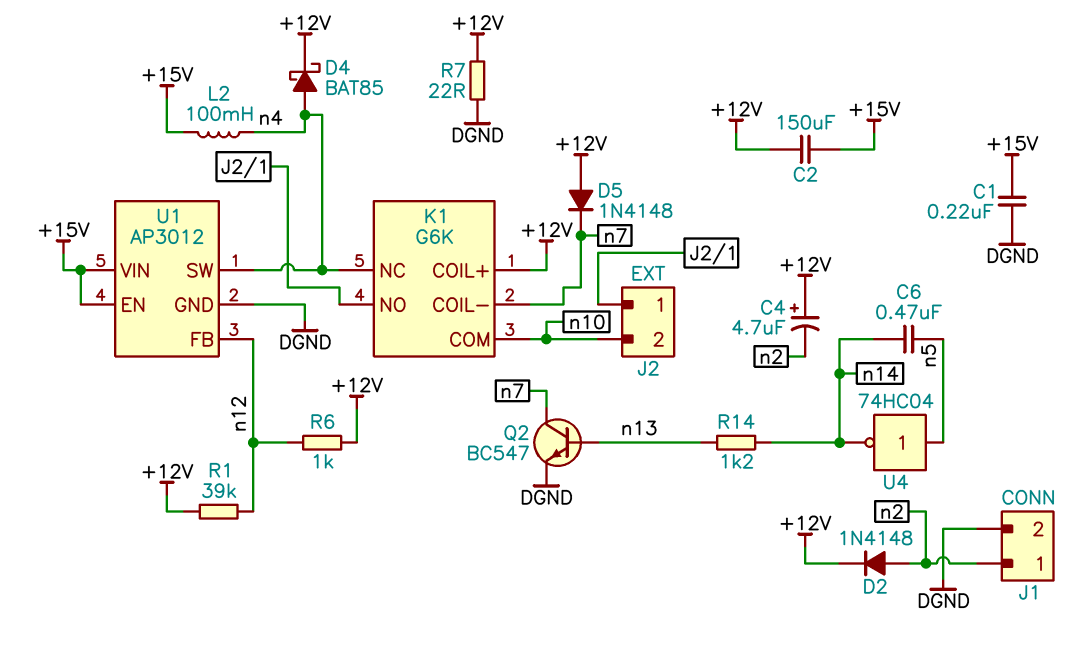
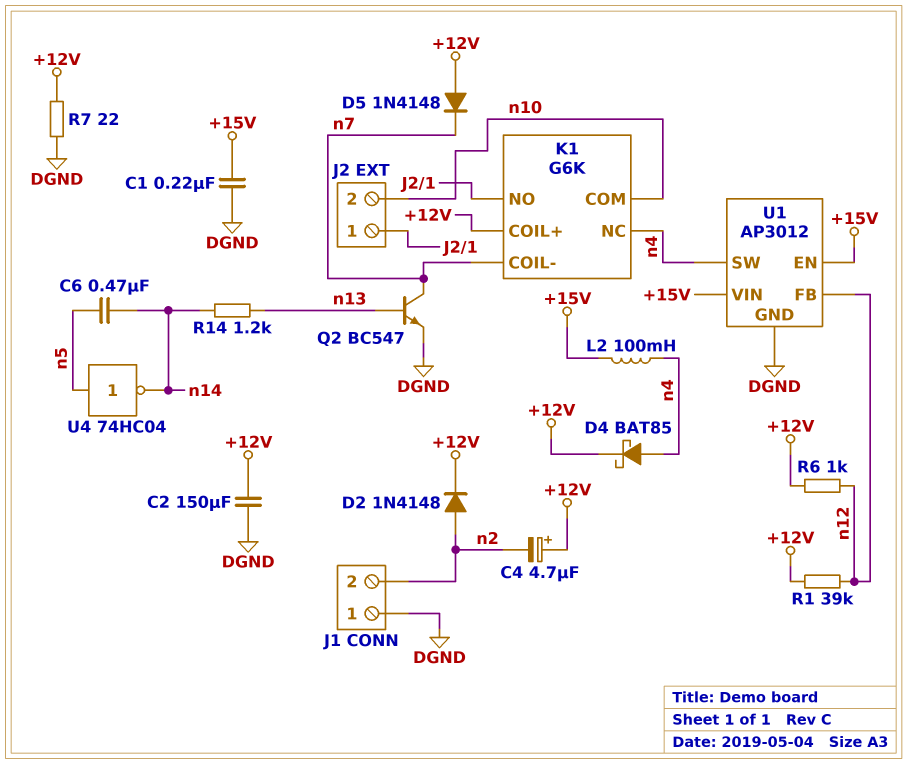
C2: 150uF (+12V, +15V) -> 150uF (+12V, DGND)
J1 pin 1: n2 -> DGND
J1 pin 2: DGND -> n2

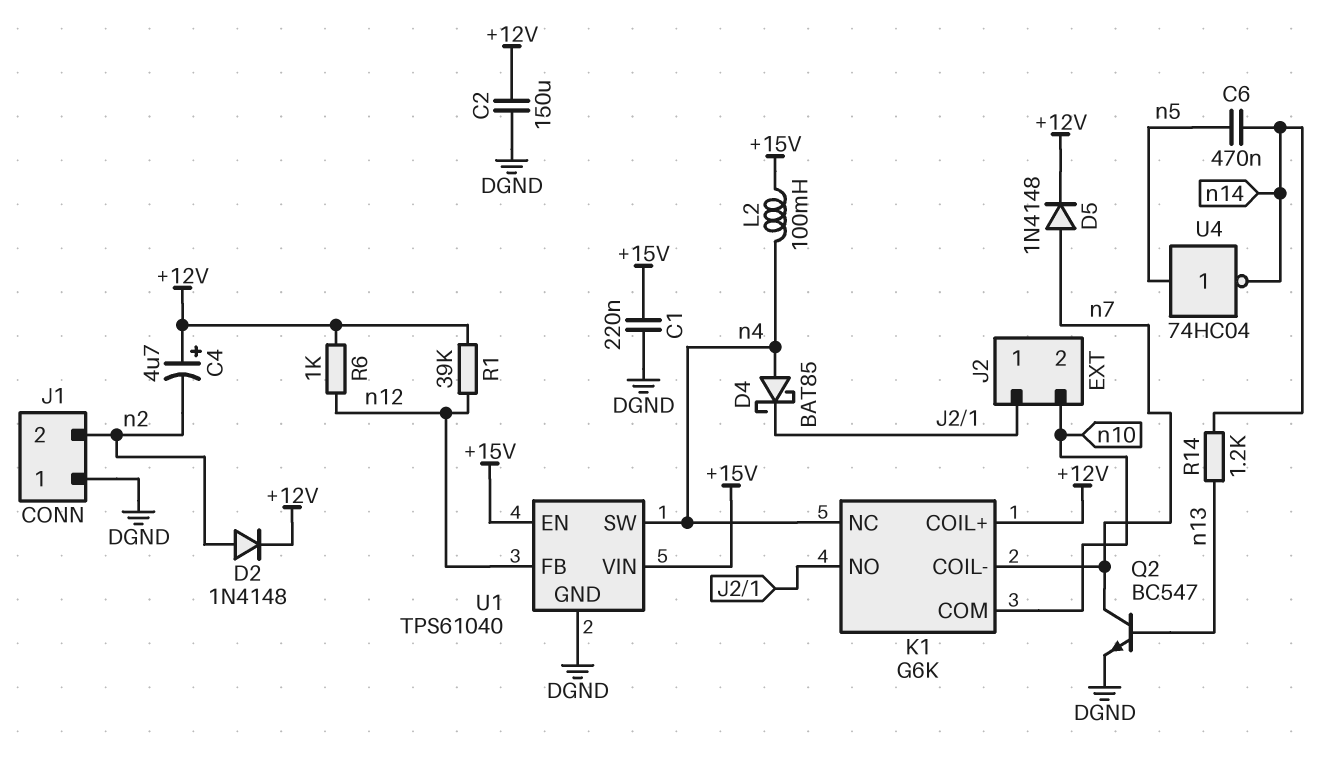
D4: schottky BAT85 (A n4, K +12V) -> schottky BAT85 (A n4, K J2/1)
D5: diode 1N4148 (A +12V, K n7) -> diode 1N4148 (A n7, K +12V)
R7: 22 (+12V, DGND) -> none
U1: AP3012 -> TPS61040

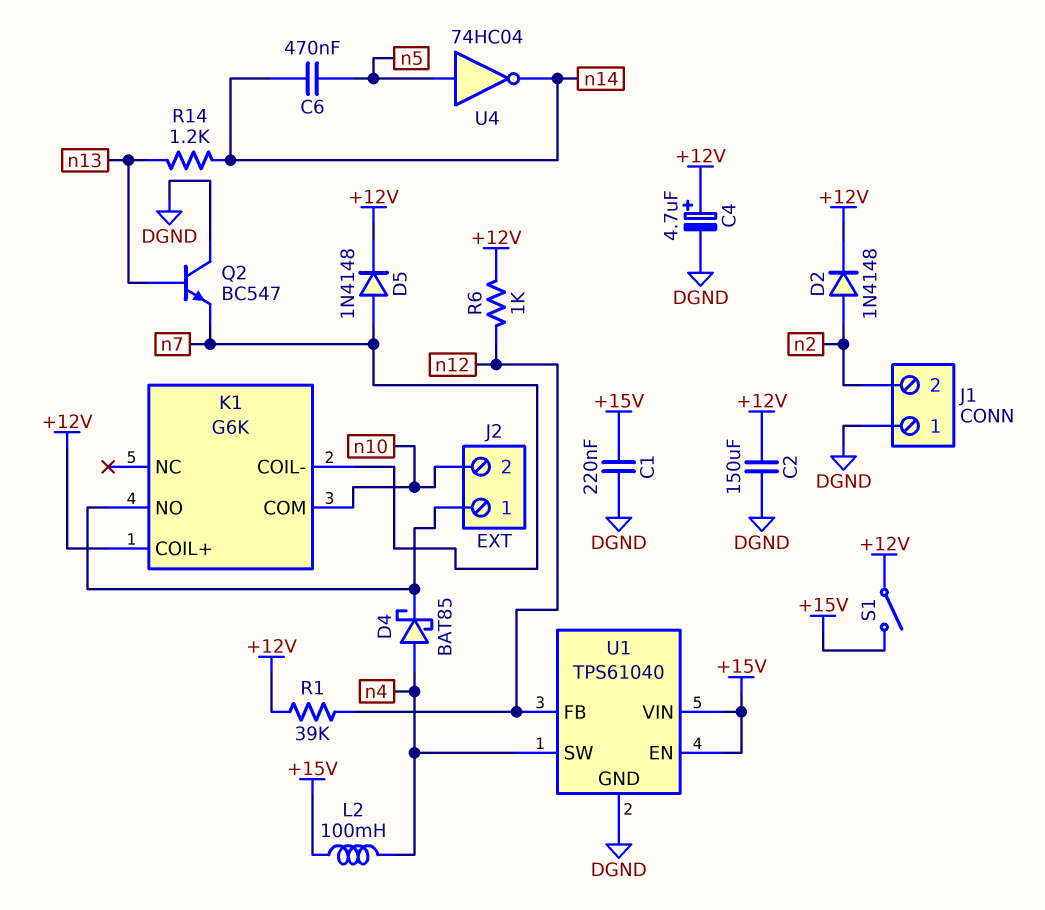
C4: 4.7uF (plus +12V, minus n2) -> 4.7uF (plus +12V, minus DGND)
K1 pin NC: n4 -> none
Q2: NPN BC547 (B n13, C n7, E DGND) -> NPN BC547 (B n13, C DGND, E n7)
S1: none -> switch (+12V, +15V)

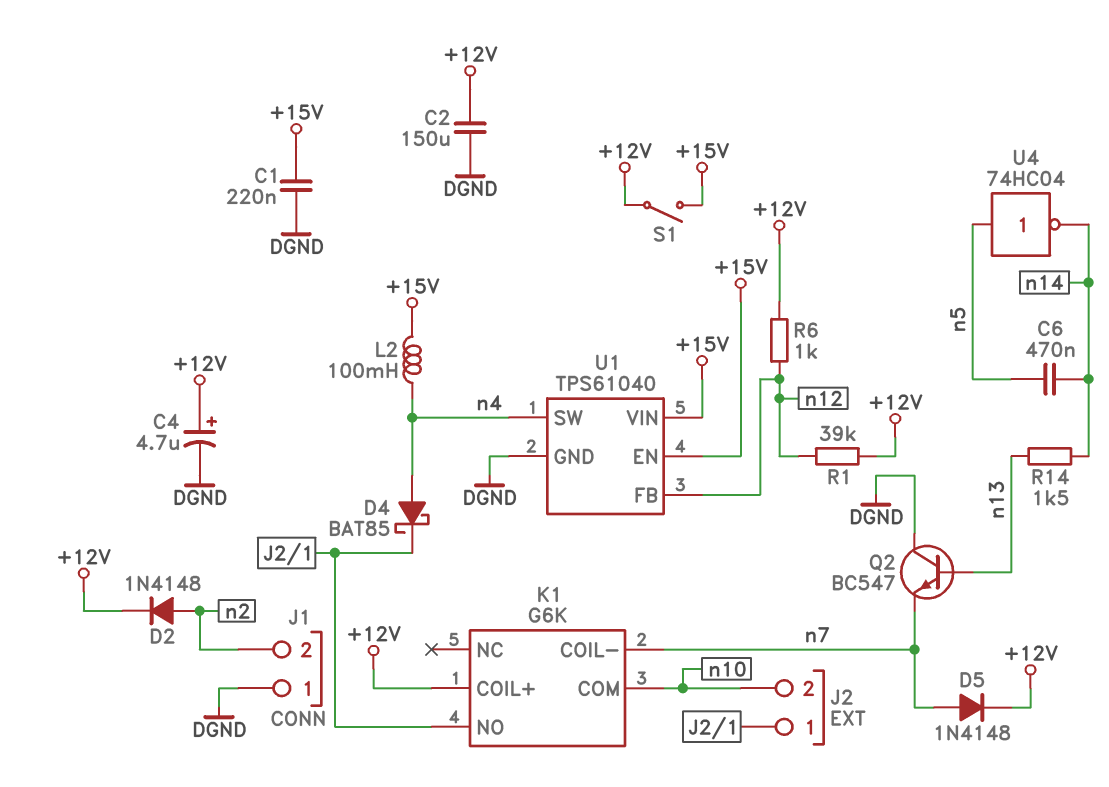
R14: 1.2k (n13, n14) -> 1.5k (n13, n14)

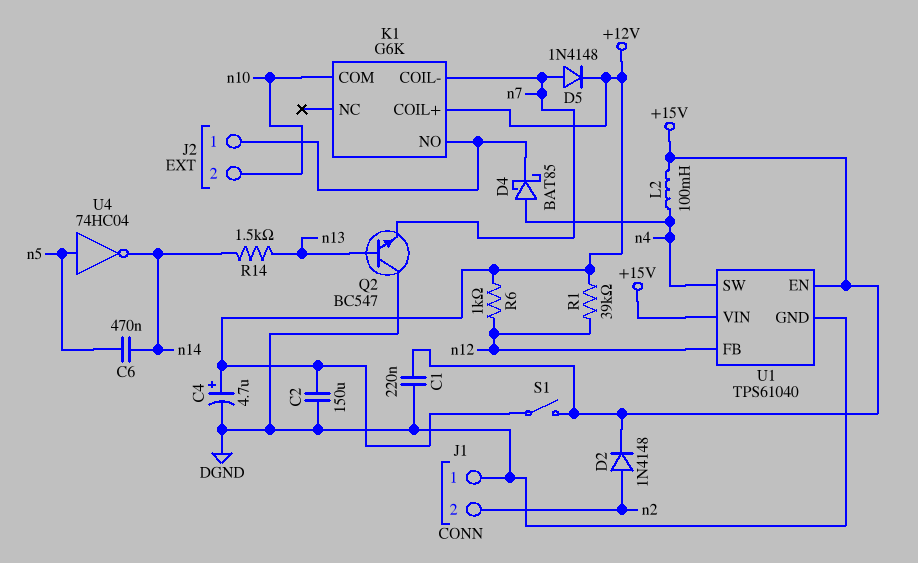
D2: diode 1N4148 (A n2, K +12V) -> diode 1N4148 (A n2, K +15V)

